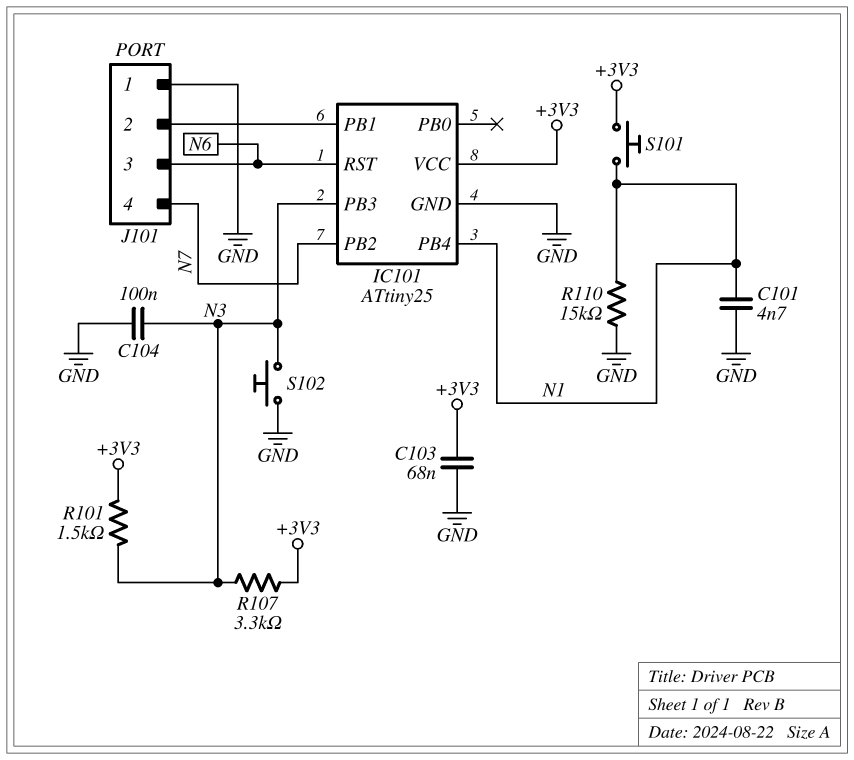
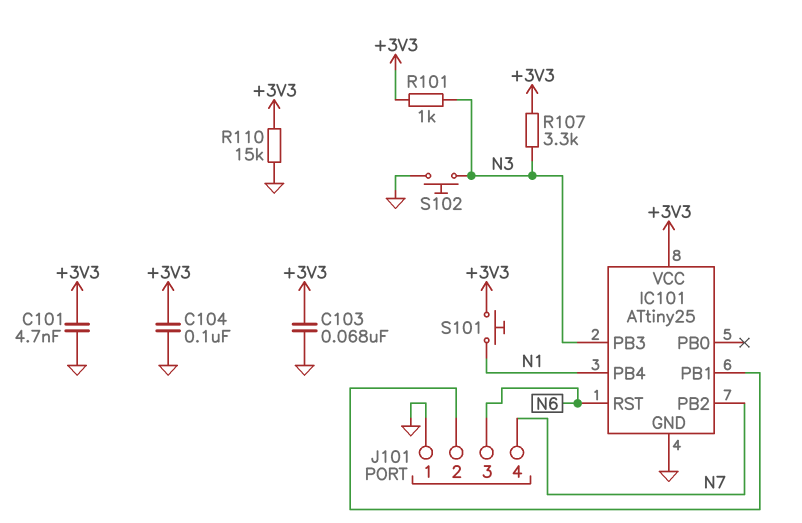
C101: 4.7nF (GND, N1) -> 4.7nF (+3V3, GND)
C104: 100nF (GND, N3) -> 100nF (+3V3, GND)
R101: 1.5k (+3V3, N3) -> 1k (+3V3, N3)
R110: 15k (GND, N1) -> 15k (+3V3, GND)

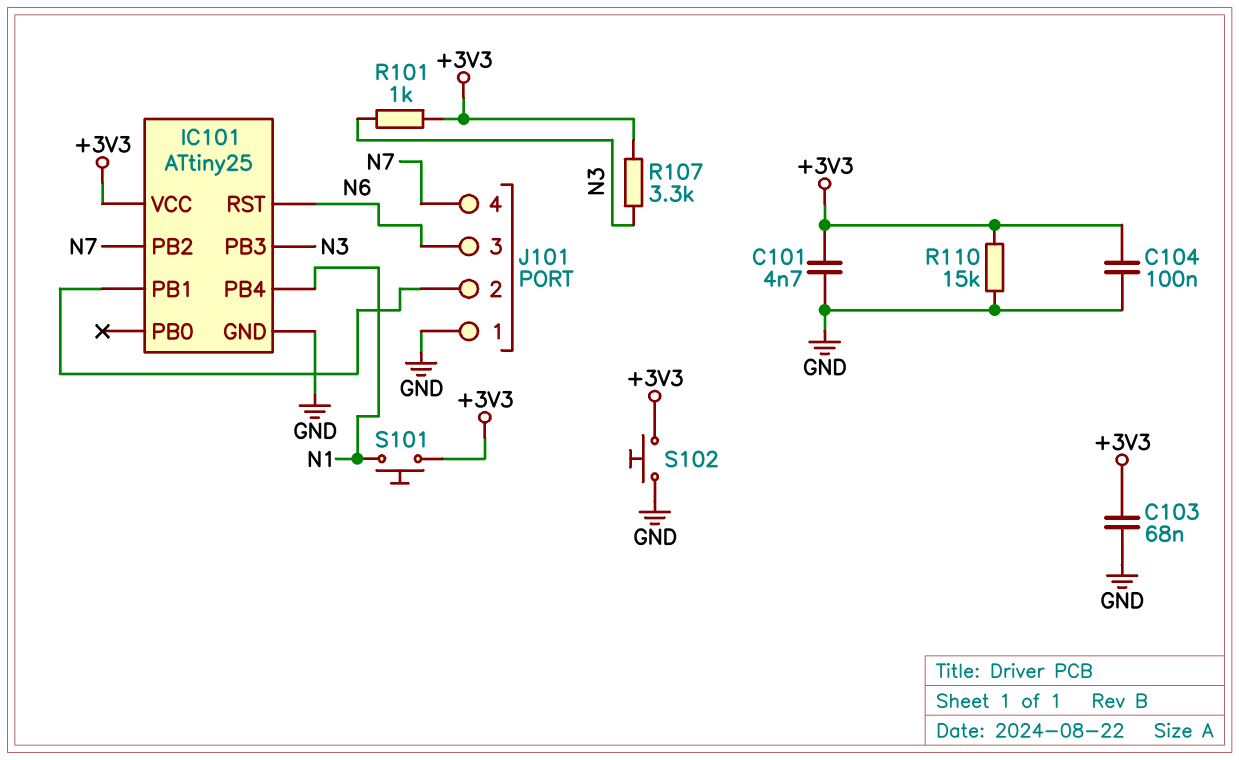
S102: button (GND, N3) -> button (+3V3, GND)

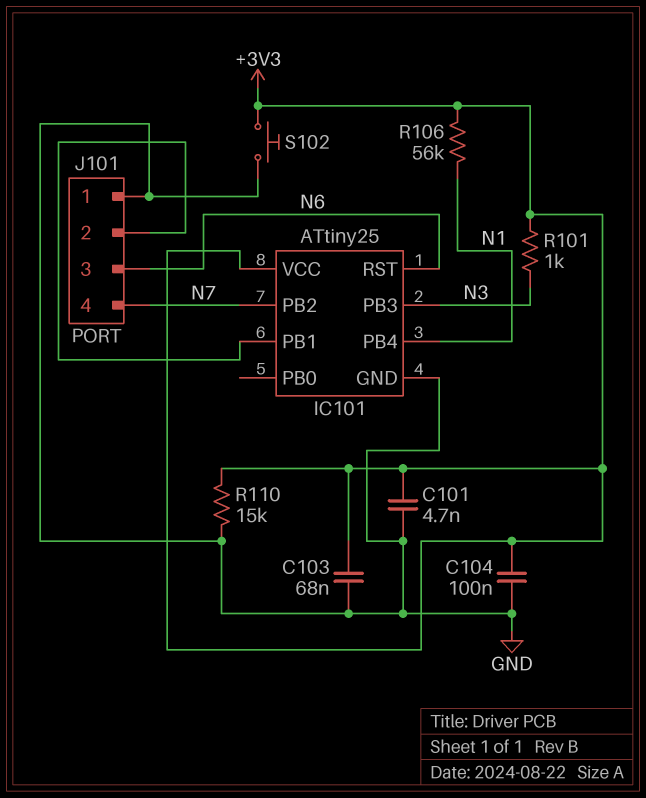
R106: none -> 56k (+3V3, N1)
R107: 3.3k (+3V3, N3) -> none
S101: button (+3V3, N1) -> none

